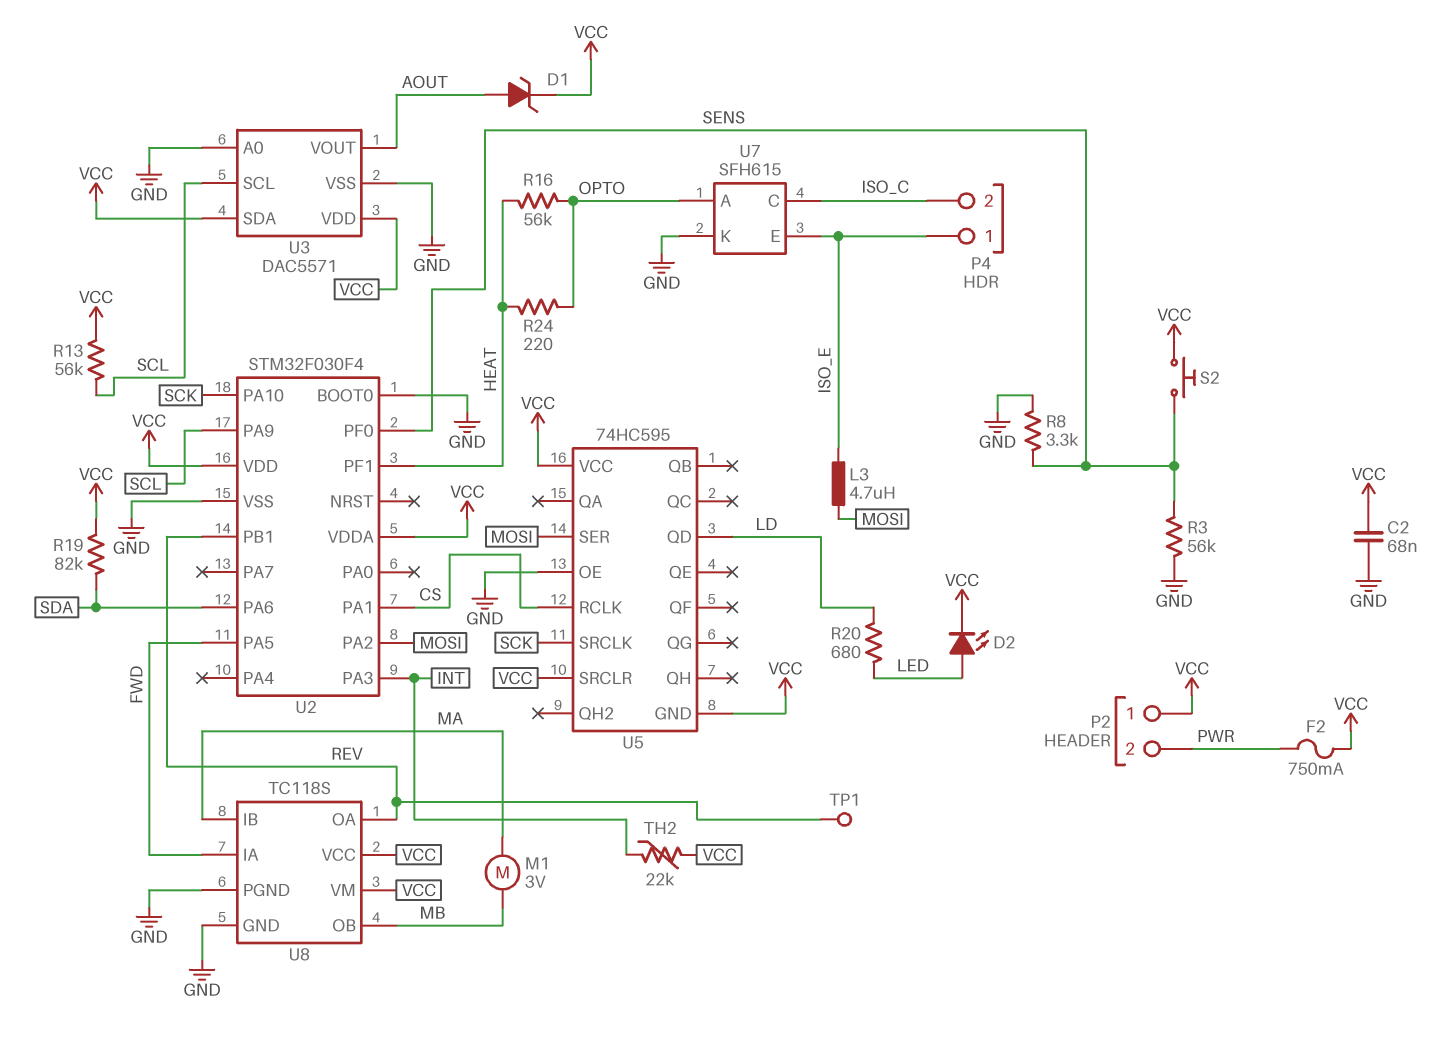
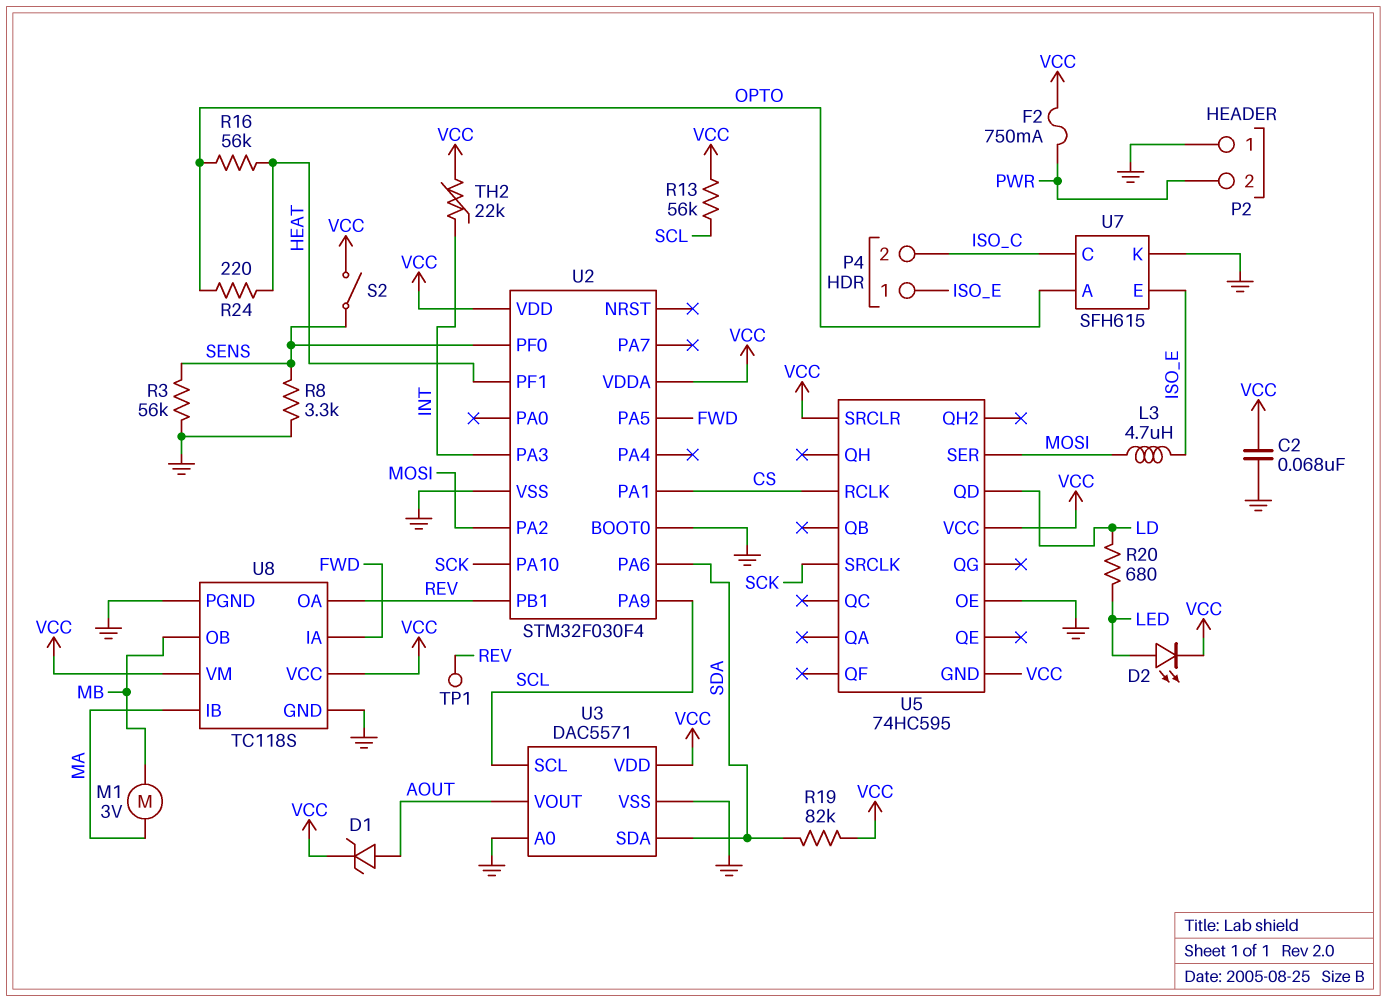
P2 pin 1: VCC -> GND
S2: button (SENS, VCC) -> switch (SENS, VCC)
U3 pin SDA: VCC -> SDA

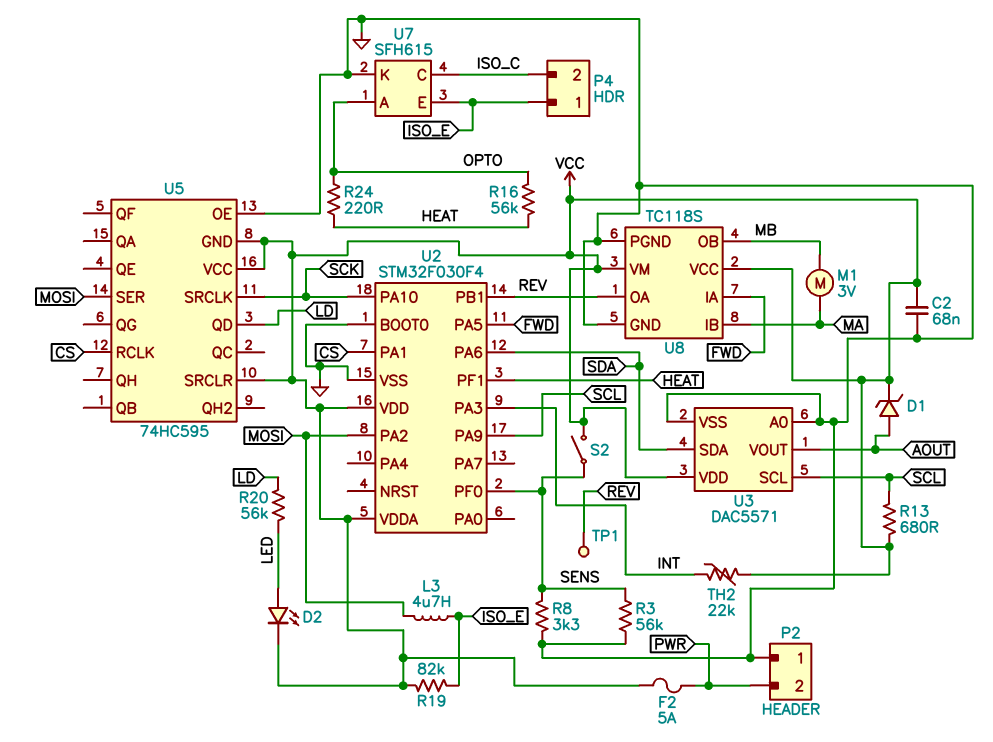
F2: 750mA (PWR, VCC) -> 5A (PWR, VCC)
R13: 56k (SCL, VCC) -> 680 (SCL, VCC)
R19: 82k (SDA, VCC) -> 82k (ISO_E, VCC)
R20: 680 (LD, LED) -> 56k (LD, LED)

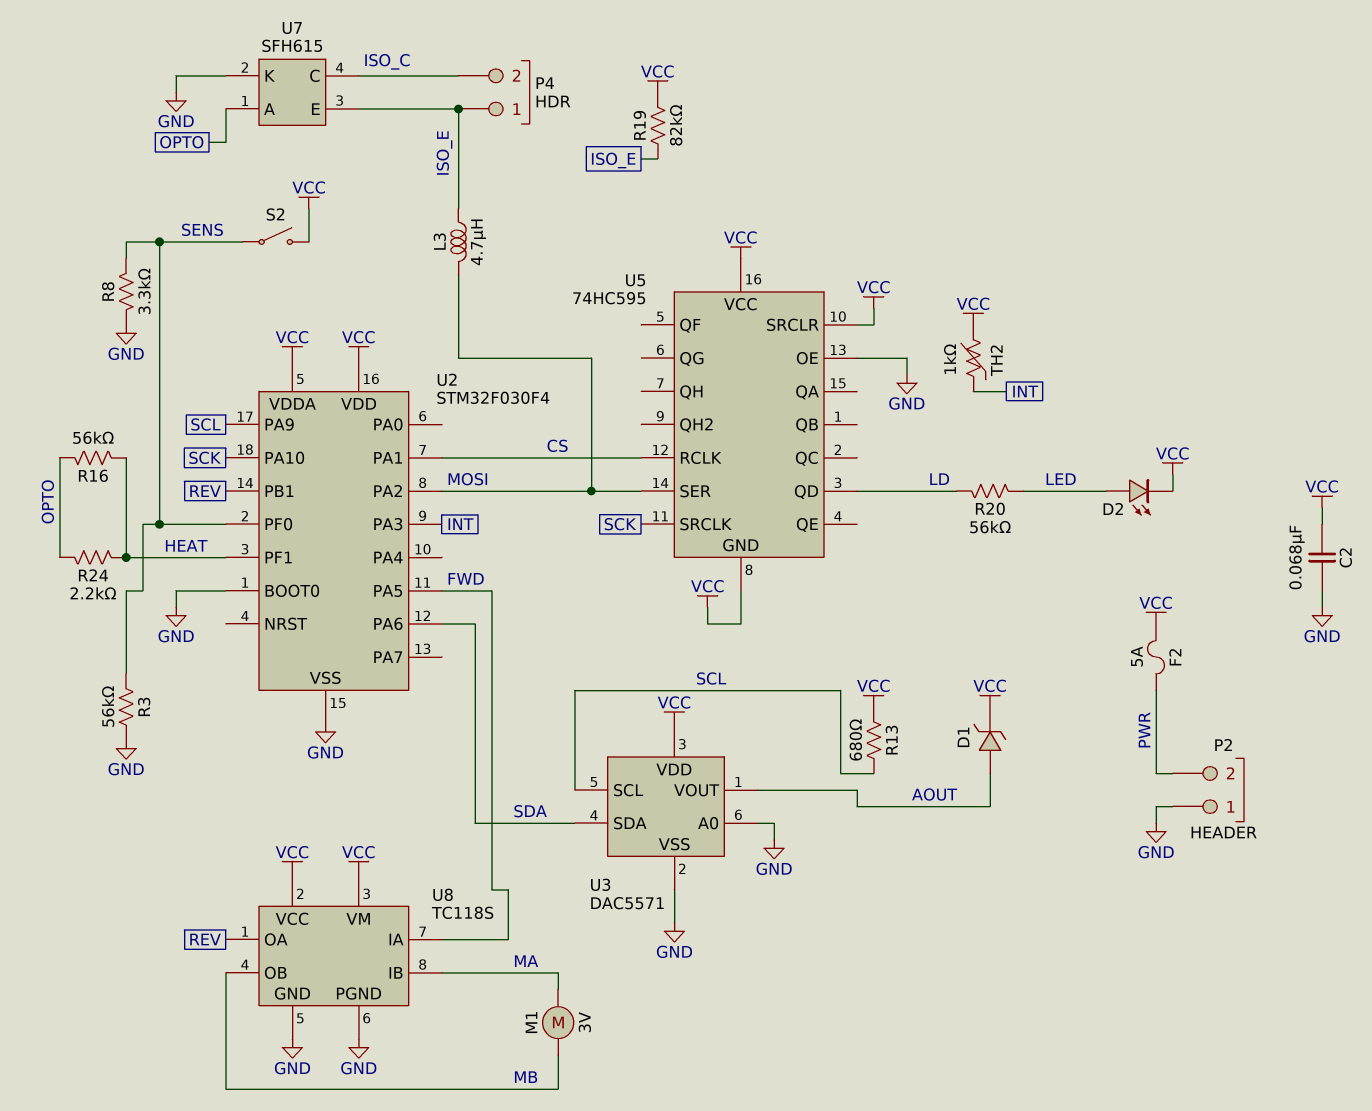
R24: 220 (HEAT, OPTO) -> 2.2k (HEAT, OPTO)
TH2: 22k (INT, VCC) -> 1k (INT, VCC)
TP1: test point (REV) -> none

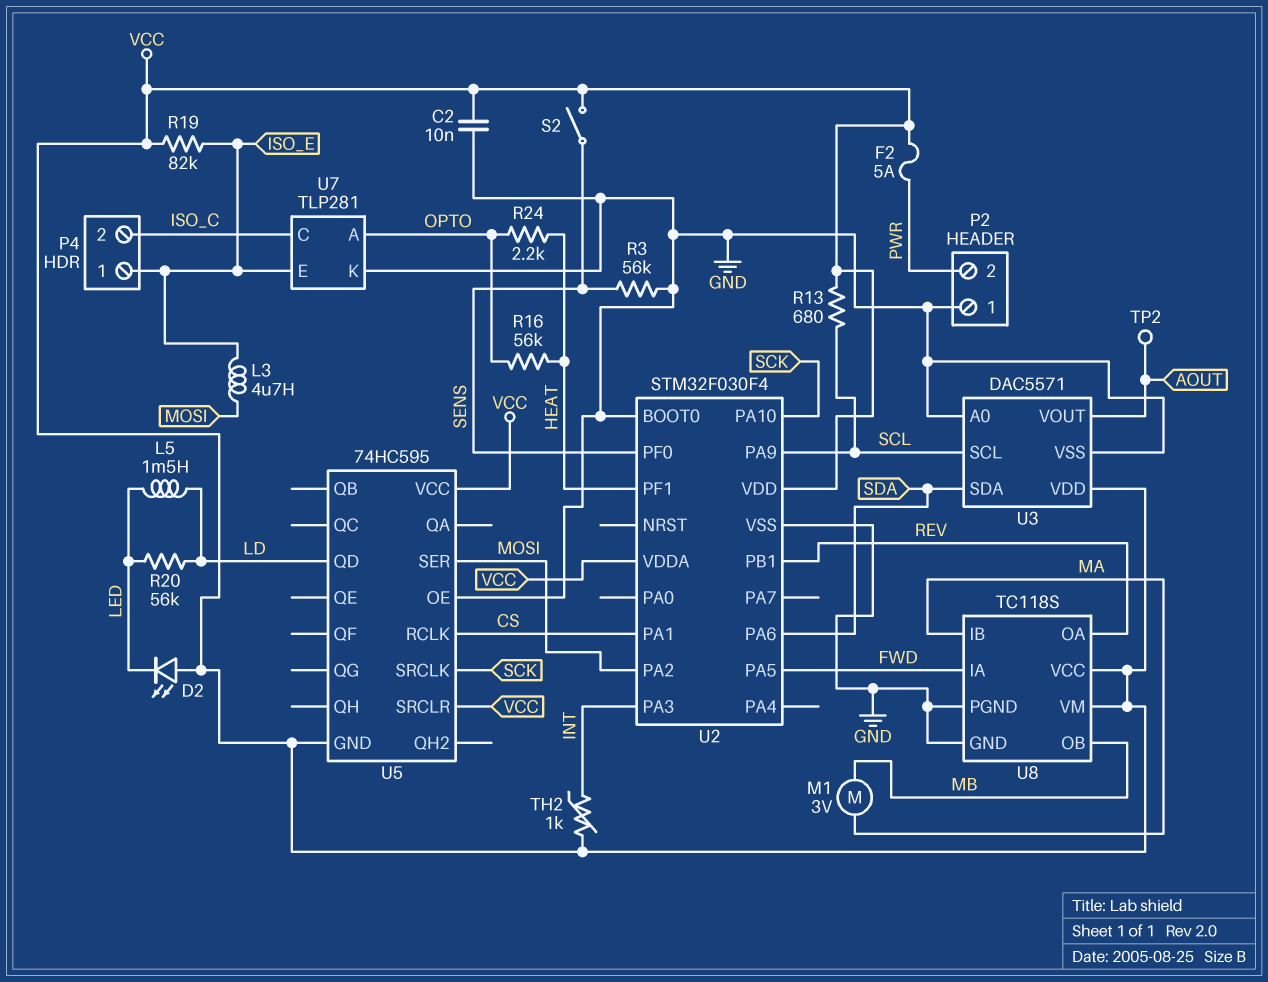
C2: 68nF (GND, VCC) -> 10nF (GND, VCC)
D1: zener (A AOUT, K VCC) -> none
D2: LED (A LED, K VCC) -> LED (A VCC, K LED)
L5: none -> 1.5mH (LD, LED)
R8: 3.3k (GND, SENS) -> none
TP2: none -> test point (AOUT)
U7: SFH615 -> TLP281

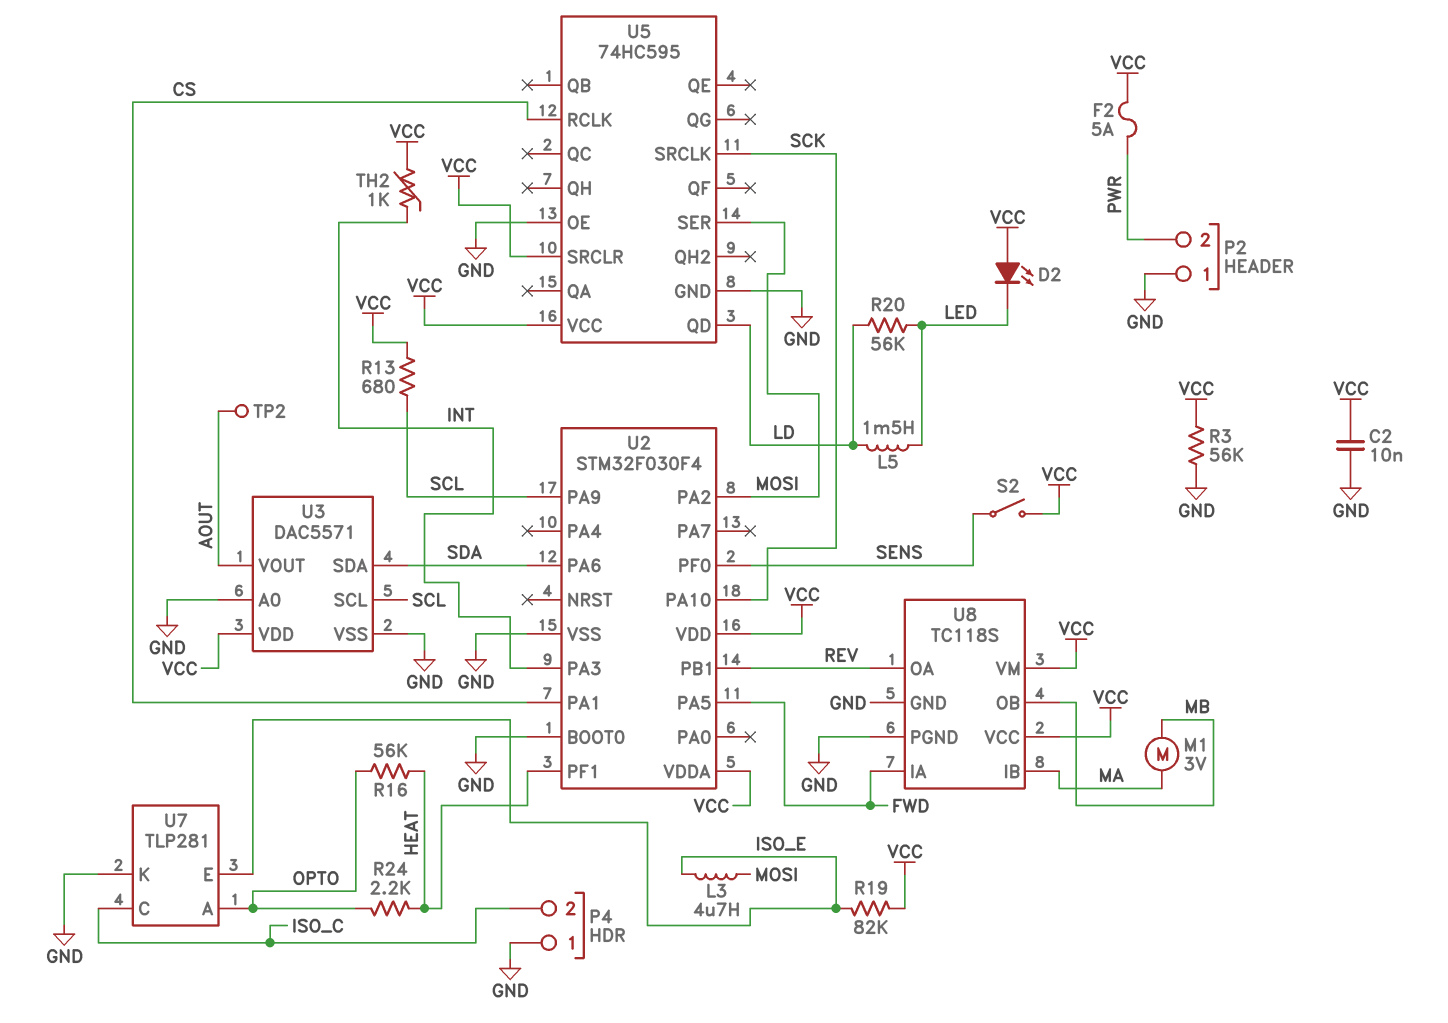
P4 pin 1: ISO_E -> GND
R3: 56k (GND, SENS) -> 56k (GND, VCC)
U5 pin GND: VCC -> GND

